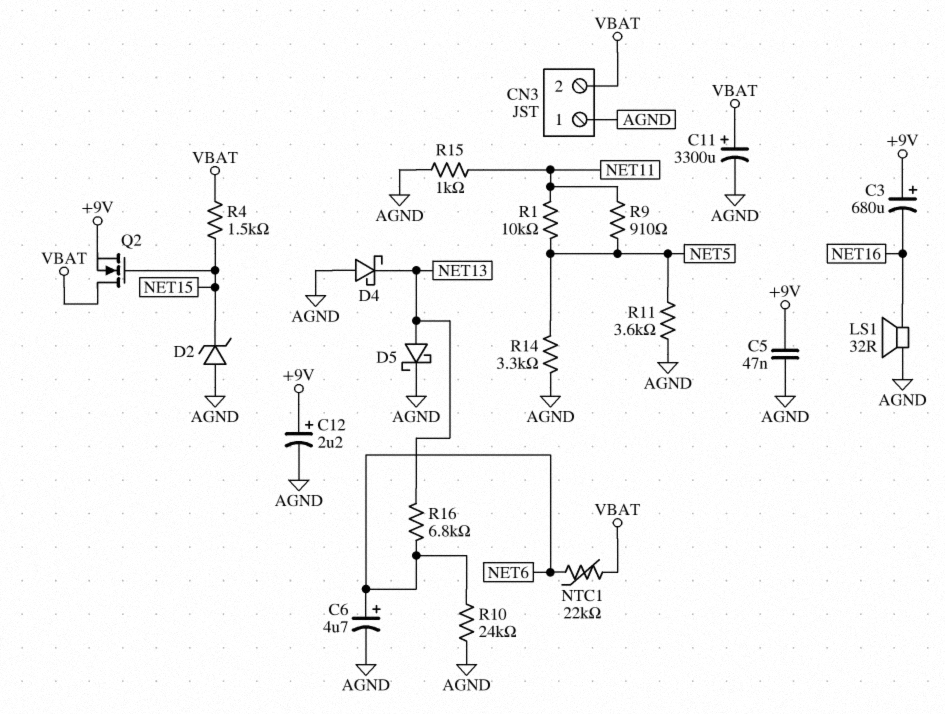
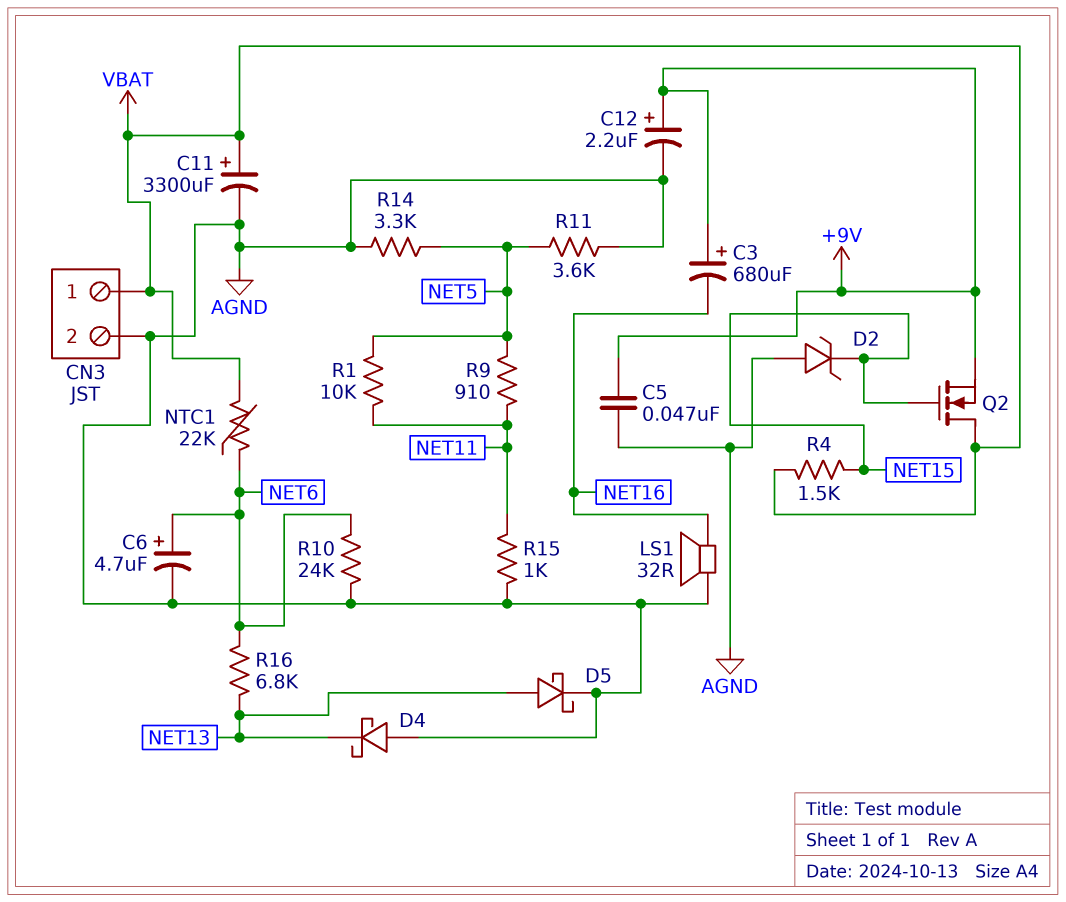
CN3 pin 1: AGND -> VBAT
CN3 pin 2: VBAT -> AGND

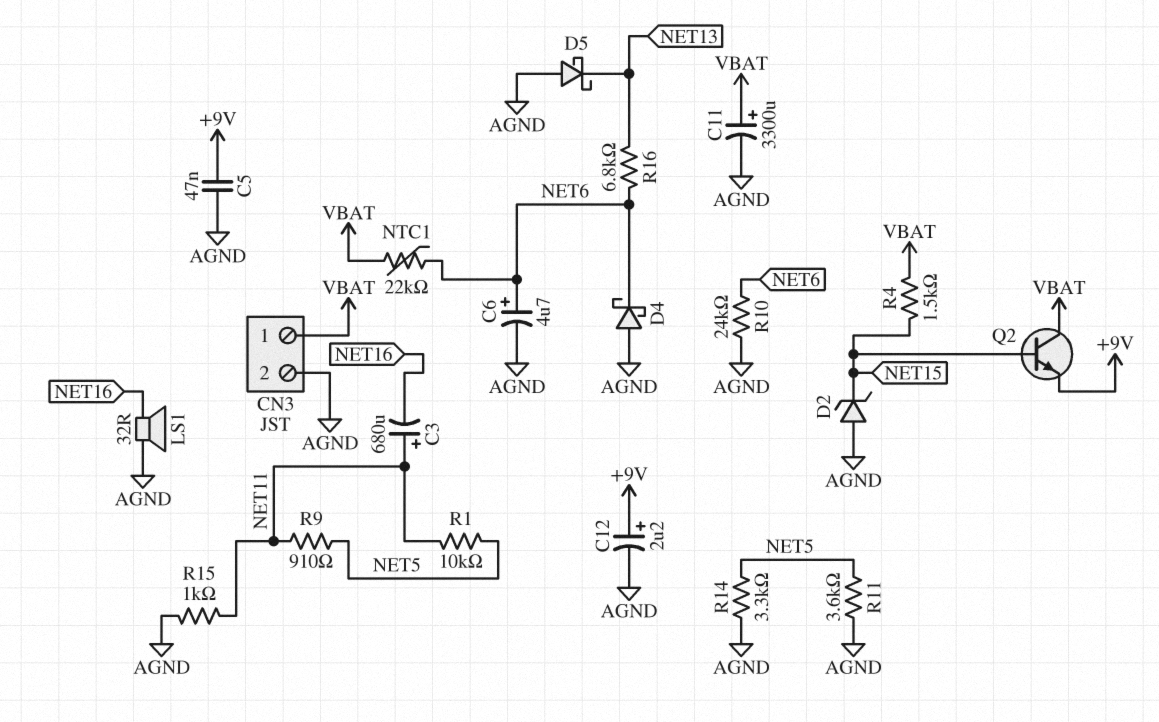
C3: 680uF (plus +9V, minus NET16) -> 680uF (plus NET11, minus NET16)
D4: schottky (A AGND, K NET13) -> schottky (A AGND, K NET6)
D5: schottky (A NET13, K AGND) -> schottky (A AGND, K NET13)
Q2: NMOS (G NET15, D VBAT, S +9V) -> NPN (B NET15, C VBAT, E +9V)

